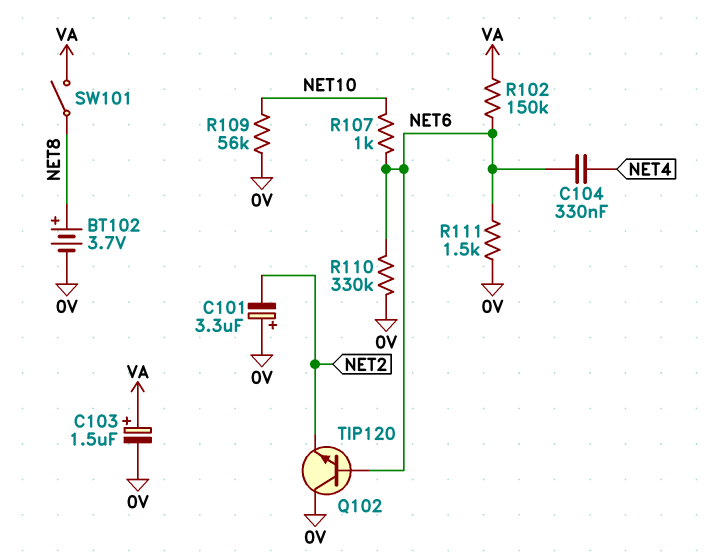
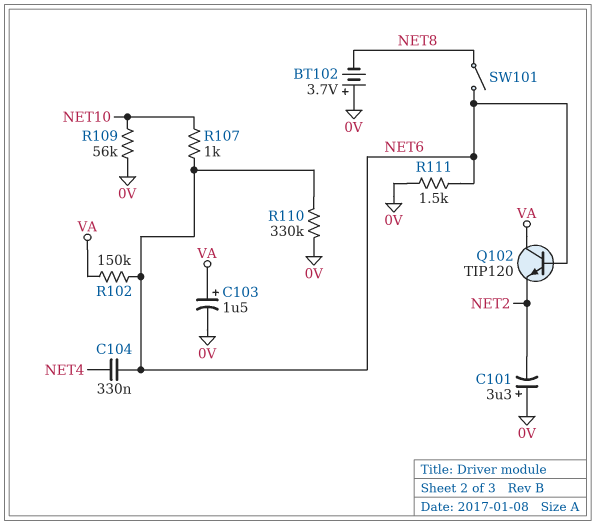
BT102: 3.7V (plus NET8, minus 0V) -> 3.7V (plus 0V, minus NET8)
Q102: NPN TIP120 (B NET6, C 0V, E NET2) -> NPN TIP120 (B NET6, C VA, E NET2)
SW101: switch (NET8, VA) -> switch (NET6, NET8)

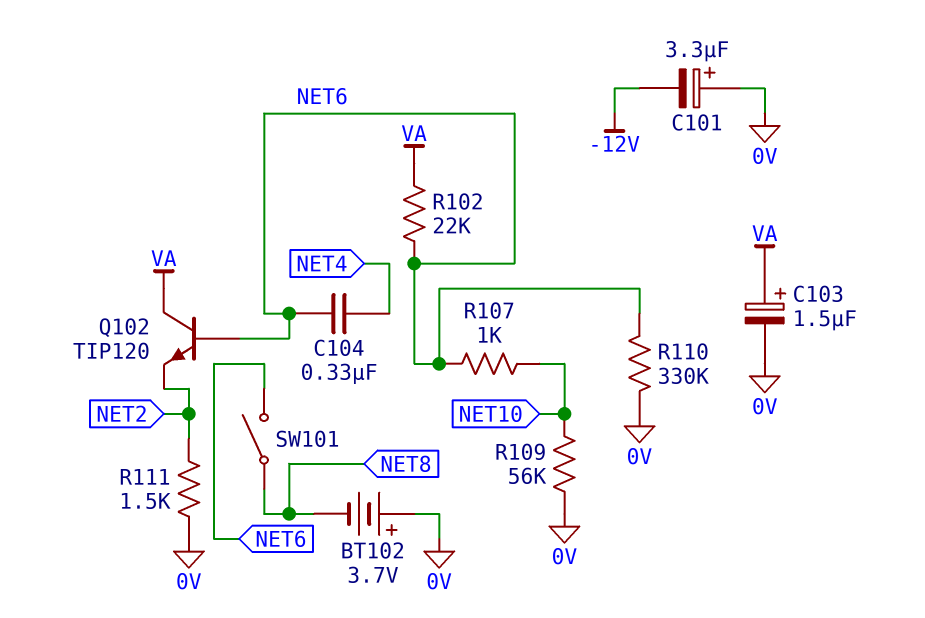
C101: 3.3uF (plus 0V, minus NET2) -> 3.3uF (plus 0V, minus -12V)
R102: 150k (NET6, VA) -> 22k (NET6, VA)
R111: 1.5k (0V, NET6) -> 1.5k (0V, NET2)

